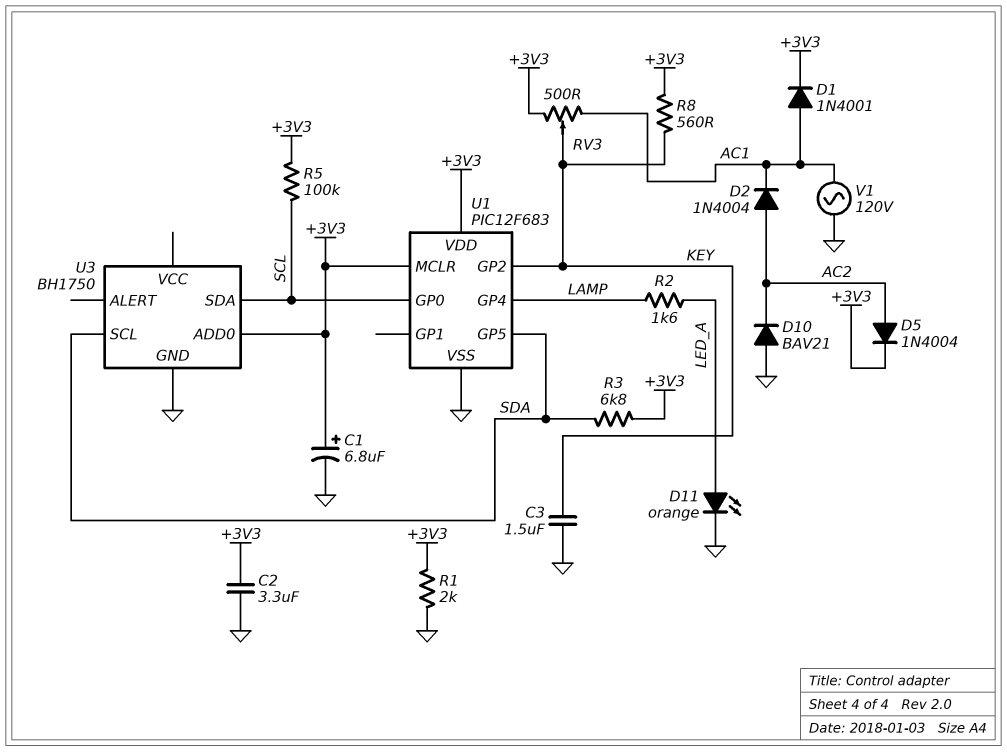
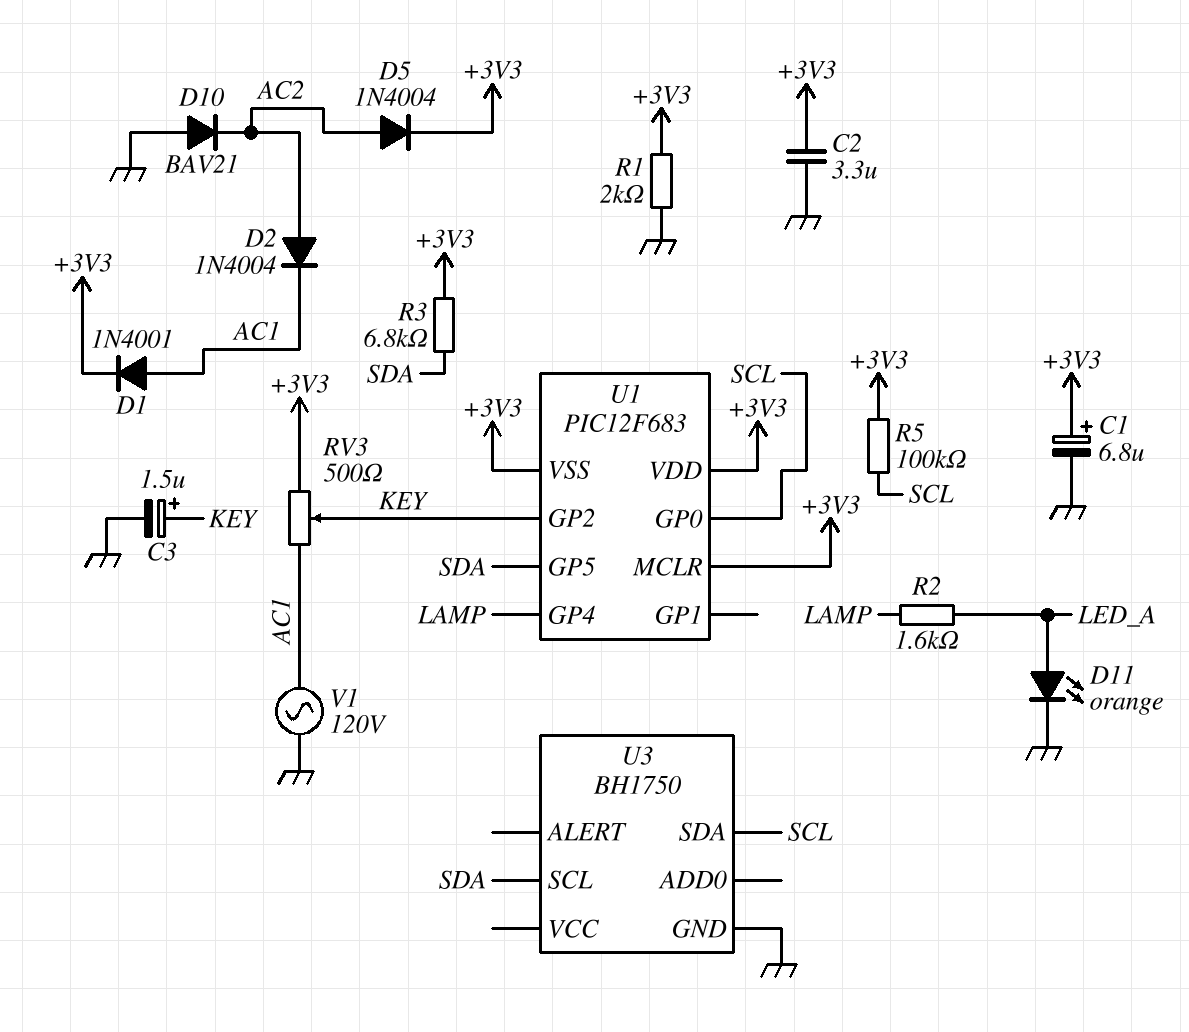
C3: 1.5uF (GND, KEY) -> 1.5uF (plus KEY, minus GND)
R8: 560 (+3V3, KEY) -> none
U1 pin VSS: GND -> +3V3
U3 pin ADD0: +3V3 -> none

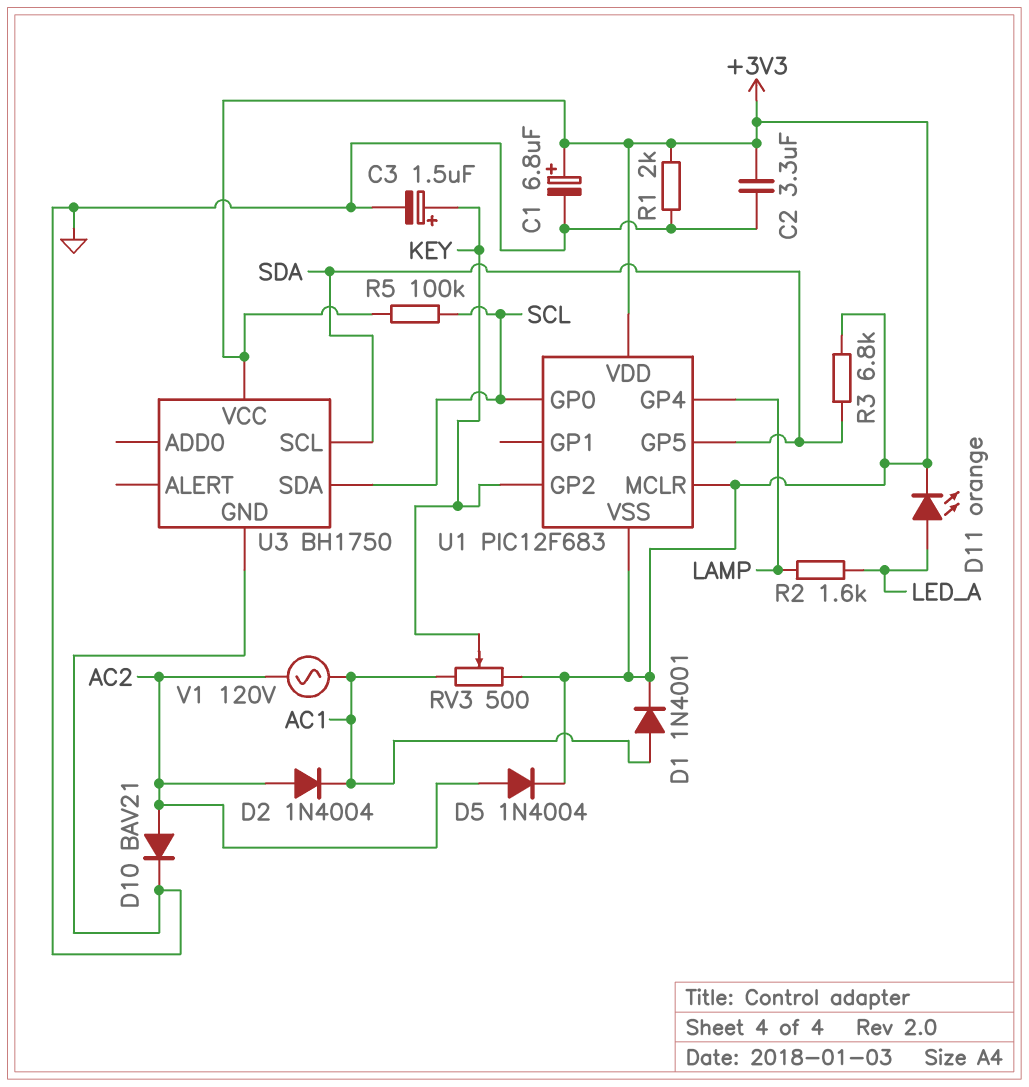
D10: diode BAV21 (A GND, K AC2) -> diode BAV21 (A AC2, K GND)
D11: LED orange (A LED_A, K GND) -> LED orange (A LED_A, K +3V3)
U3 pin VCC: none -> +3V3
V1: AC 120V (AC1, GND) -> AC 120V (AC1, AC2)

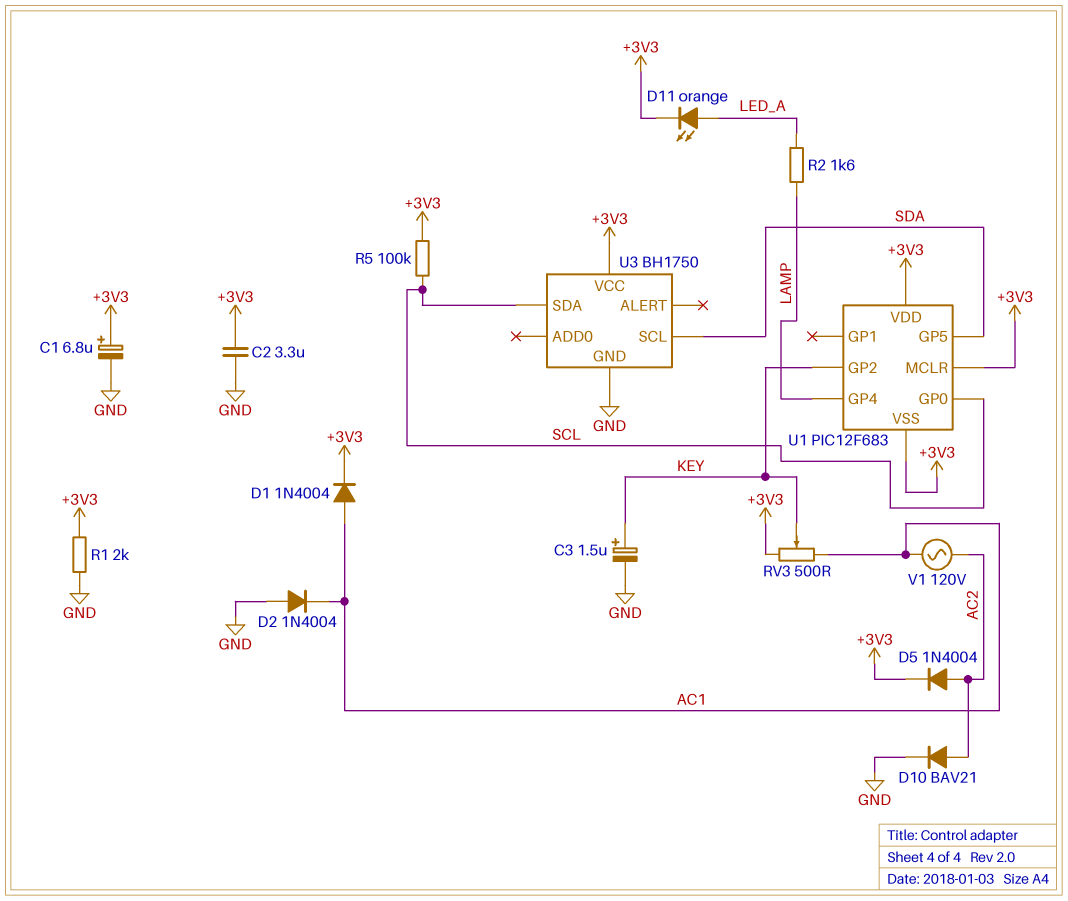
D1: diode 1N4001 (A AC1, K +3V3) -> diode 1N4004 (A AC1, K +3V3)
D2: diode 1N4004 (A AC2, K AC1) -> diode 1N4004 (A GND, K AC1)
R3: 6.8k (+3V3, SDA) -> none

